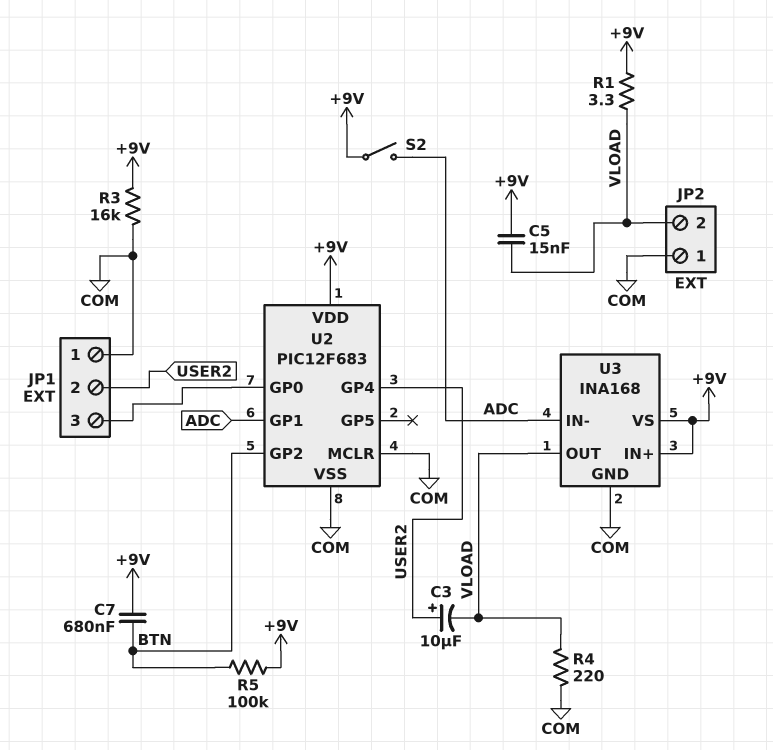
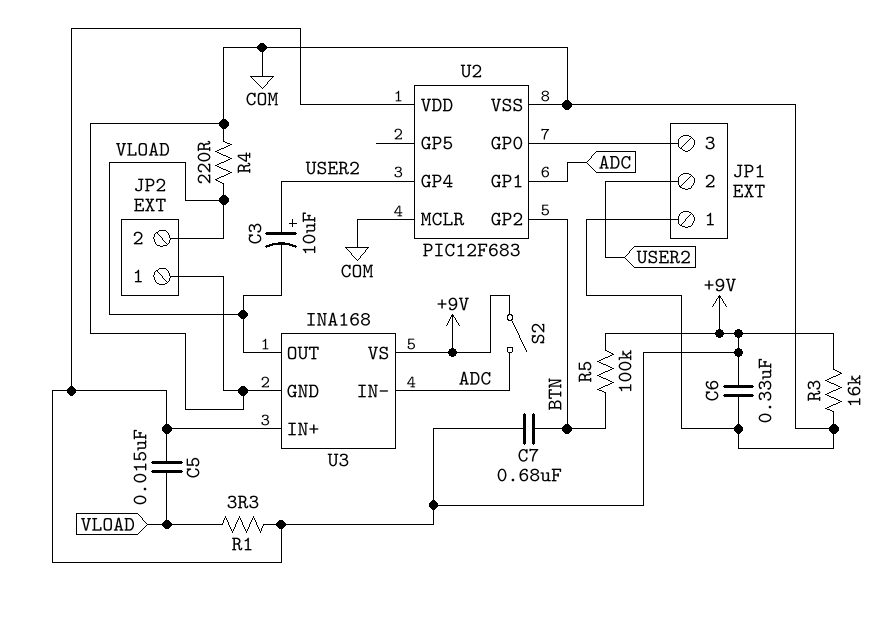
C6: none -> 330nF (+9V, COM)

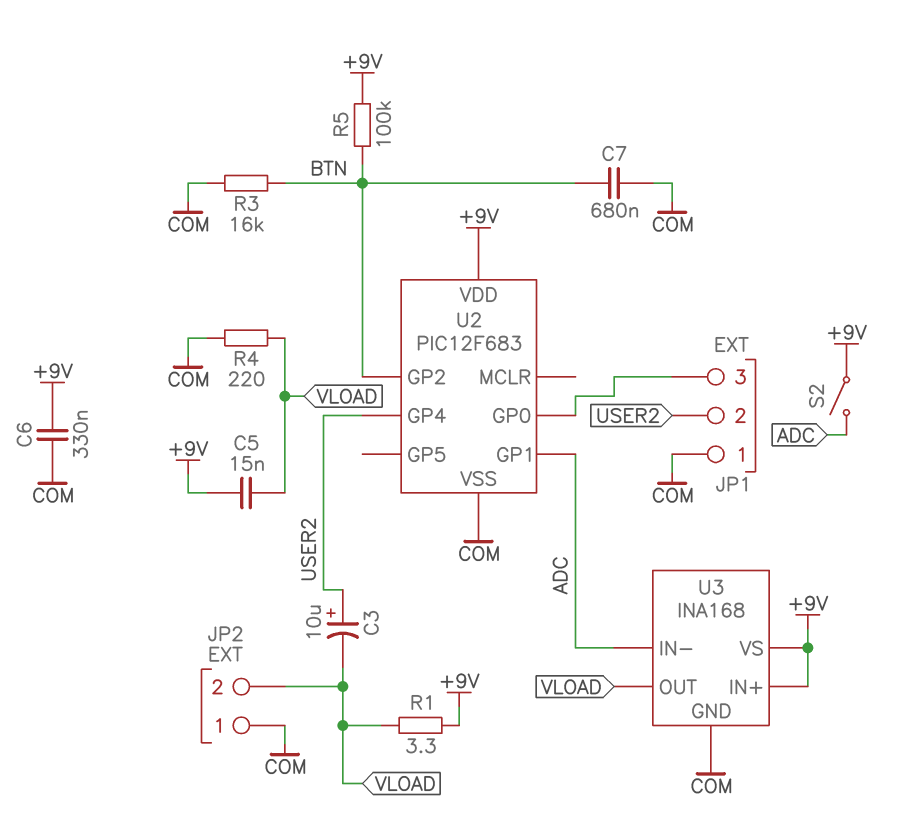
C7: 680nF (+9V, BTN) -> 680nF (BTN, COM)
R3: 16k (+9V, COM) -> 16k (BTN, COM)
U2 pin MCLR: COM -> none

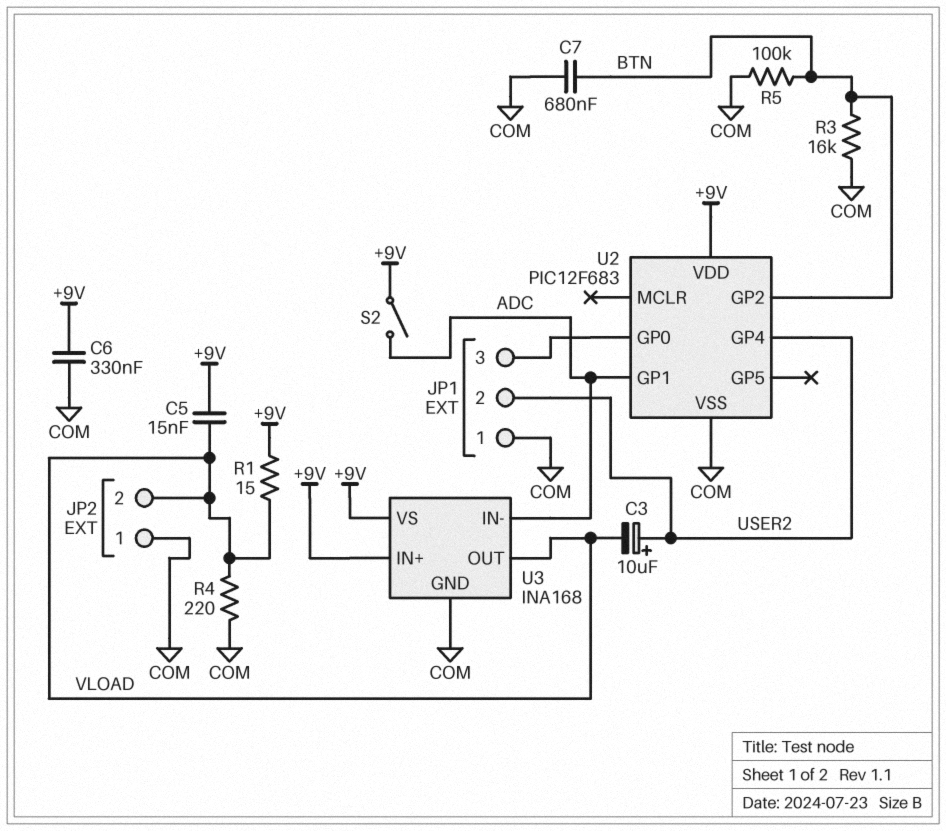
R1: 3.3 (+9V, VLOAD) -> 15 (+9V, VLOAD)
R5: 100k (+9V, BTN) -> 100k (BTN, COM)

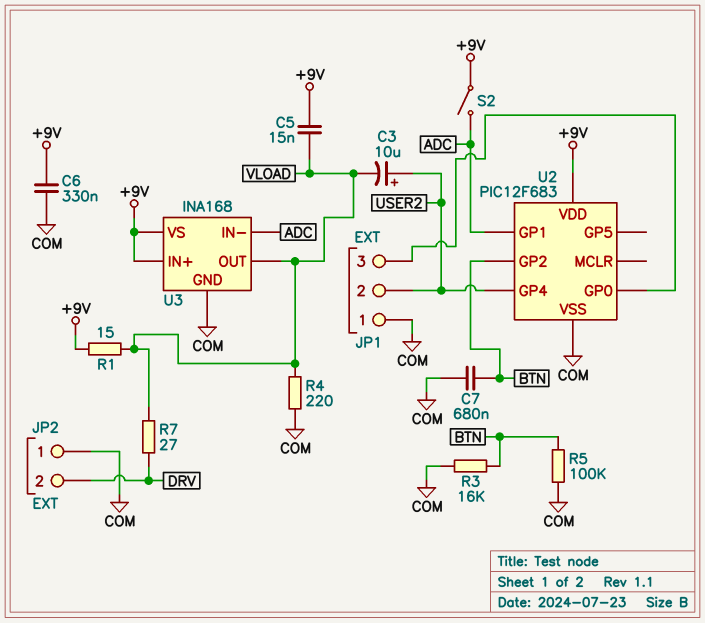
JP2 pin 2: VLOAD -> DRV
R7: none -> 27 (DRV, VLOAD)

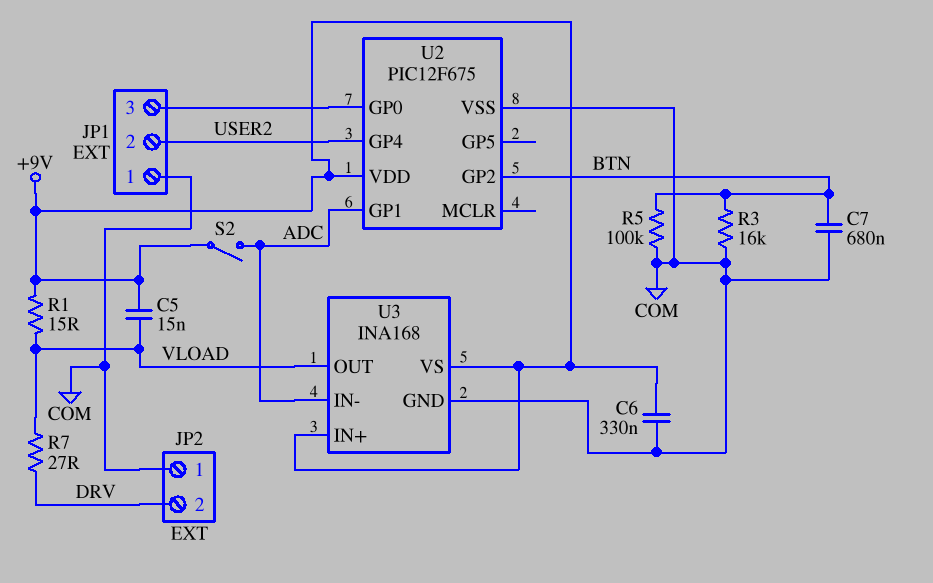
C3: 10uF (plus USER2, minus VLOAD) -> none
R4: 220 (COM, VLOAD) -> none
U2: PIC12F683 -> PIC12F675

